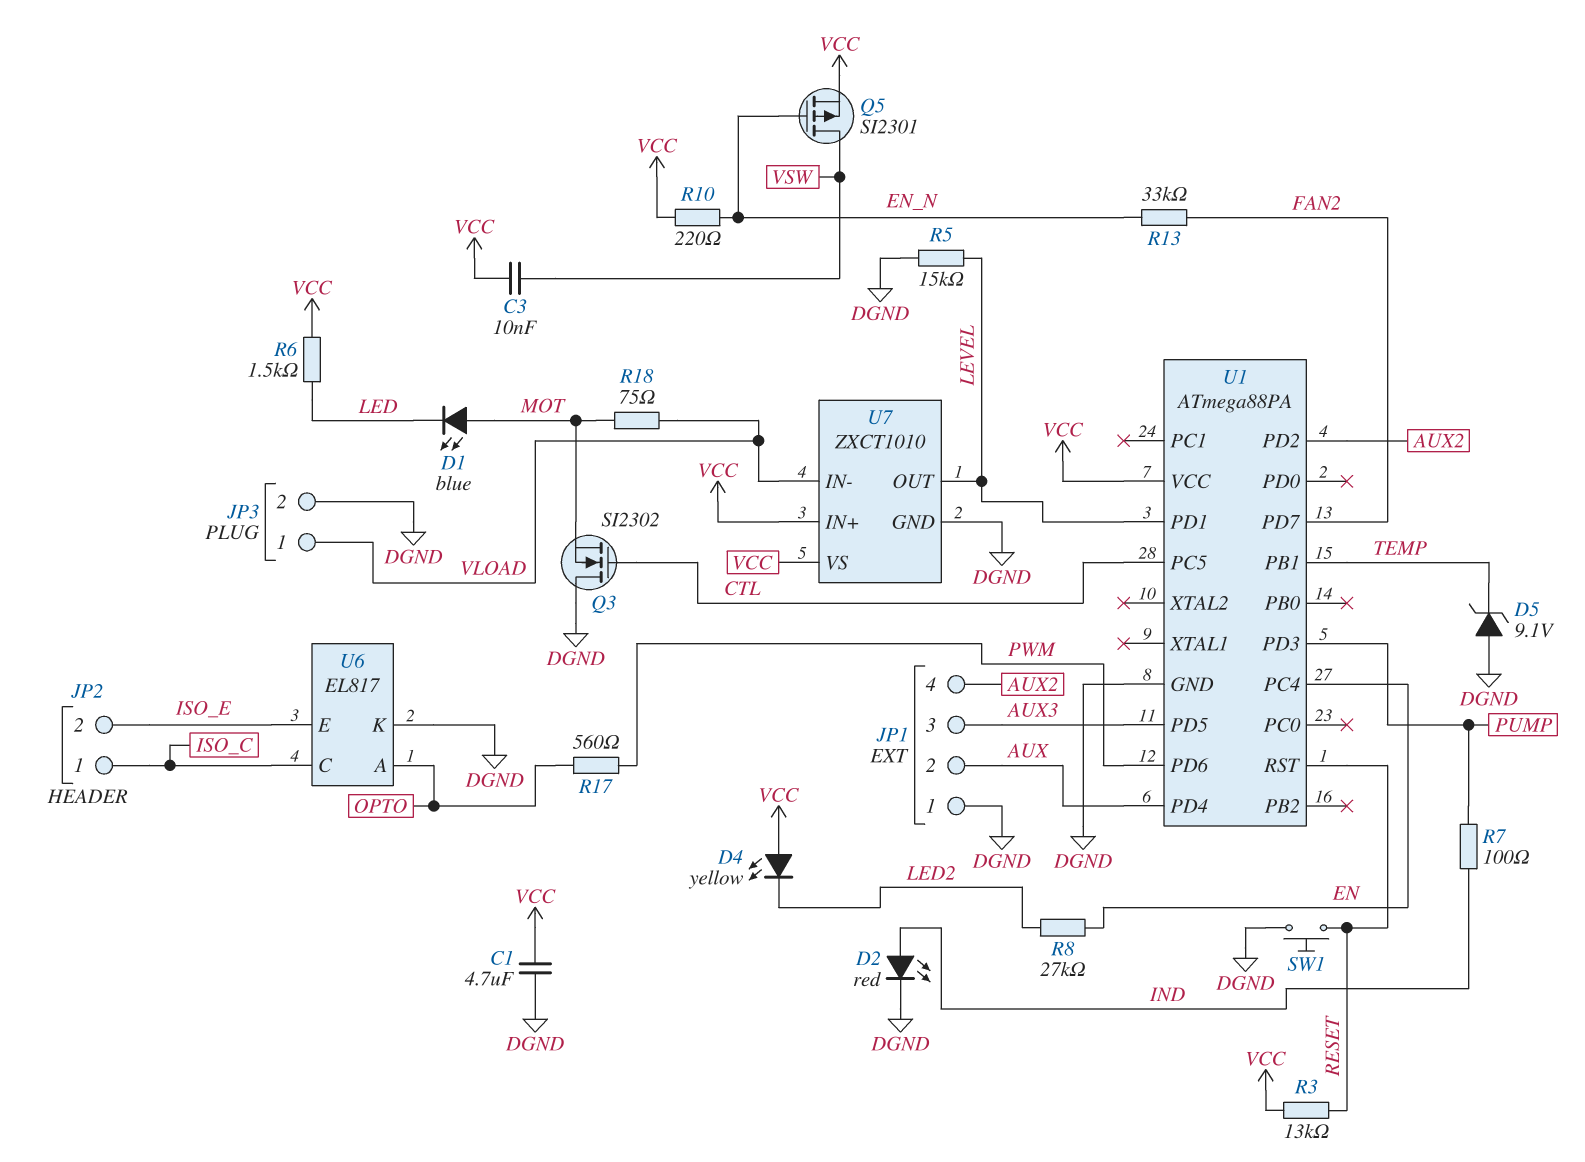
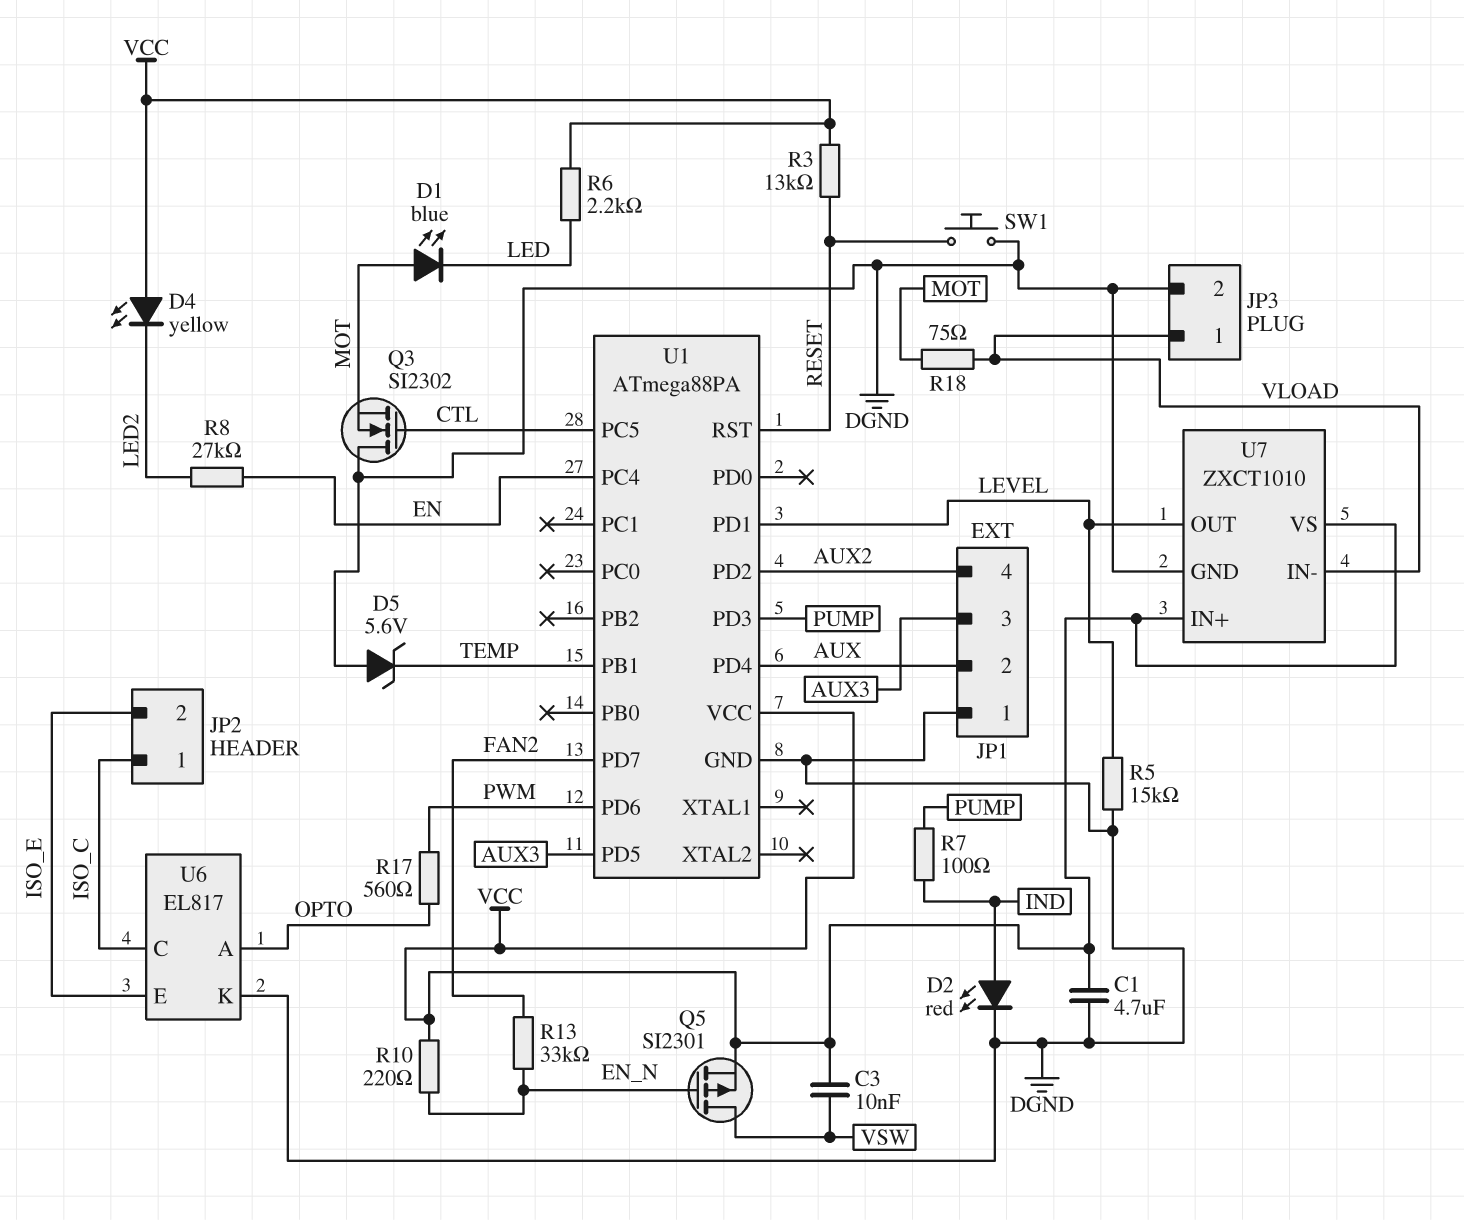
D5: zener 9.1V (A DGND, K TEMP) -> zener 5.6V (A DGND, K TEMP)
R6: 1.5k (LED, VCC) -> 2.2k (LED, VCC)

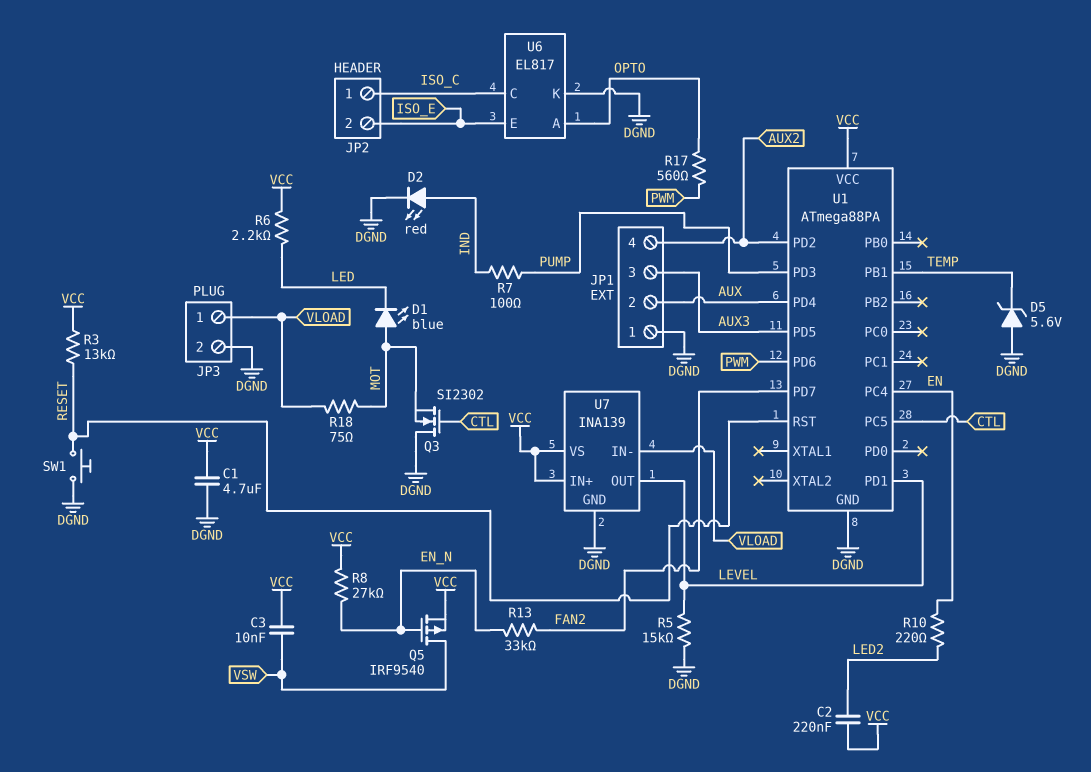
C2: none -> 220nF (LED2, VCC)
D4: LED yellow (A VCC, K LED2) -> none
Q5: PMOS SI2301 (G EN_N, D VSW, S VCC) -> PMOS IRF9540 (G EN_N, D VSW, S VCC)
R8: 27k (EN, LED2) -> 27k (EN_N, VCC)
R10: 220 (EN_N, VCC) -> 220 (EN, LED2)
U7: ZXCT1010 -> INA139

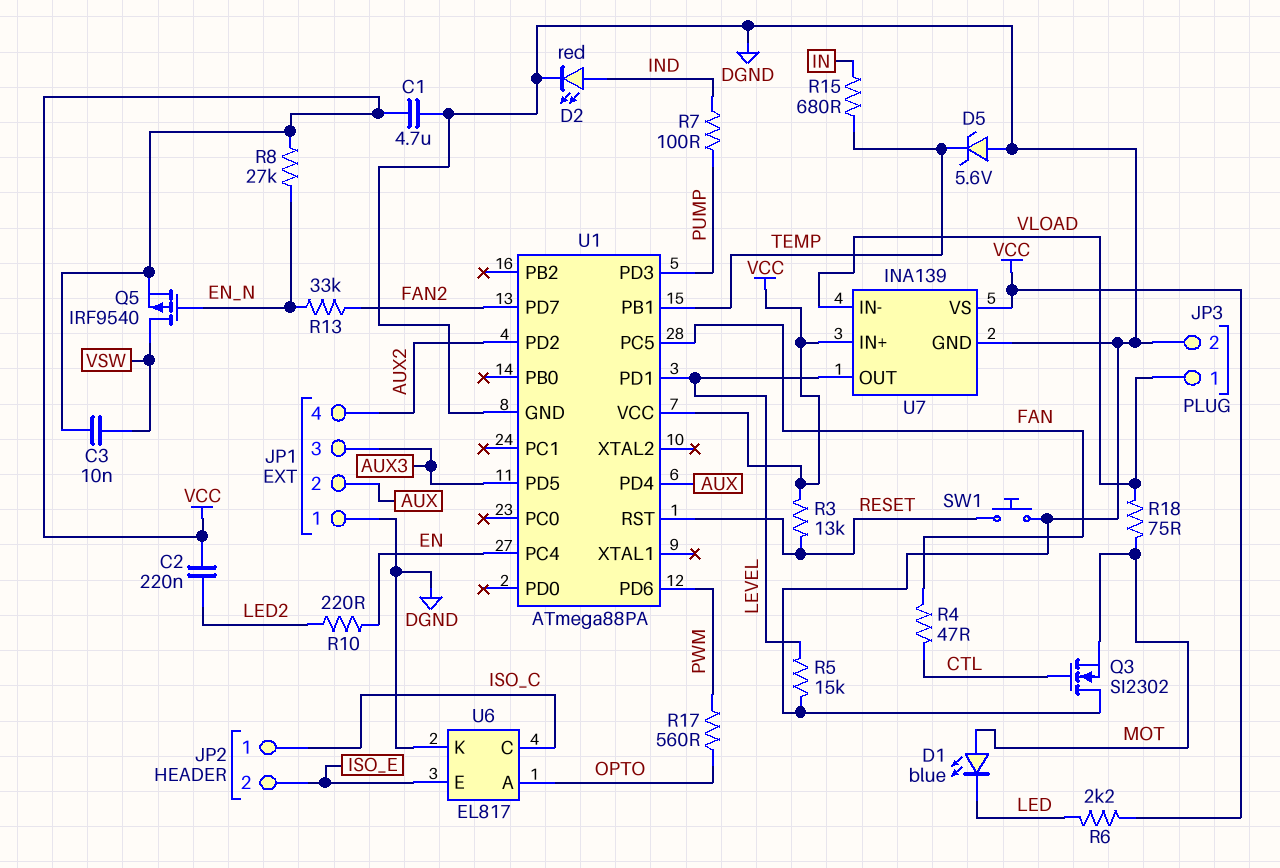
R4: none -> 47 (CTL, FAN)
R15: none -> 680 (IN, TEMP)
U1 pin PC5: CTL -> FAN

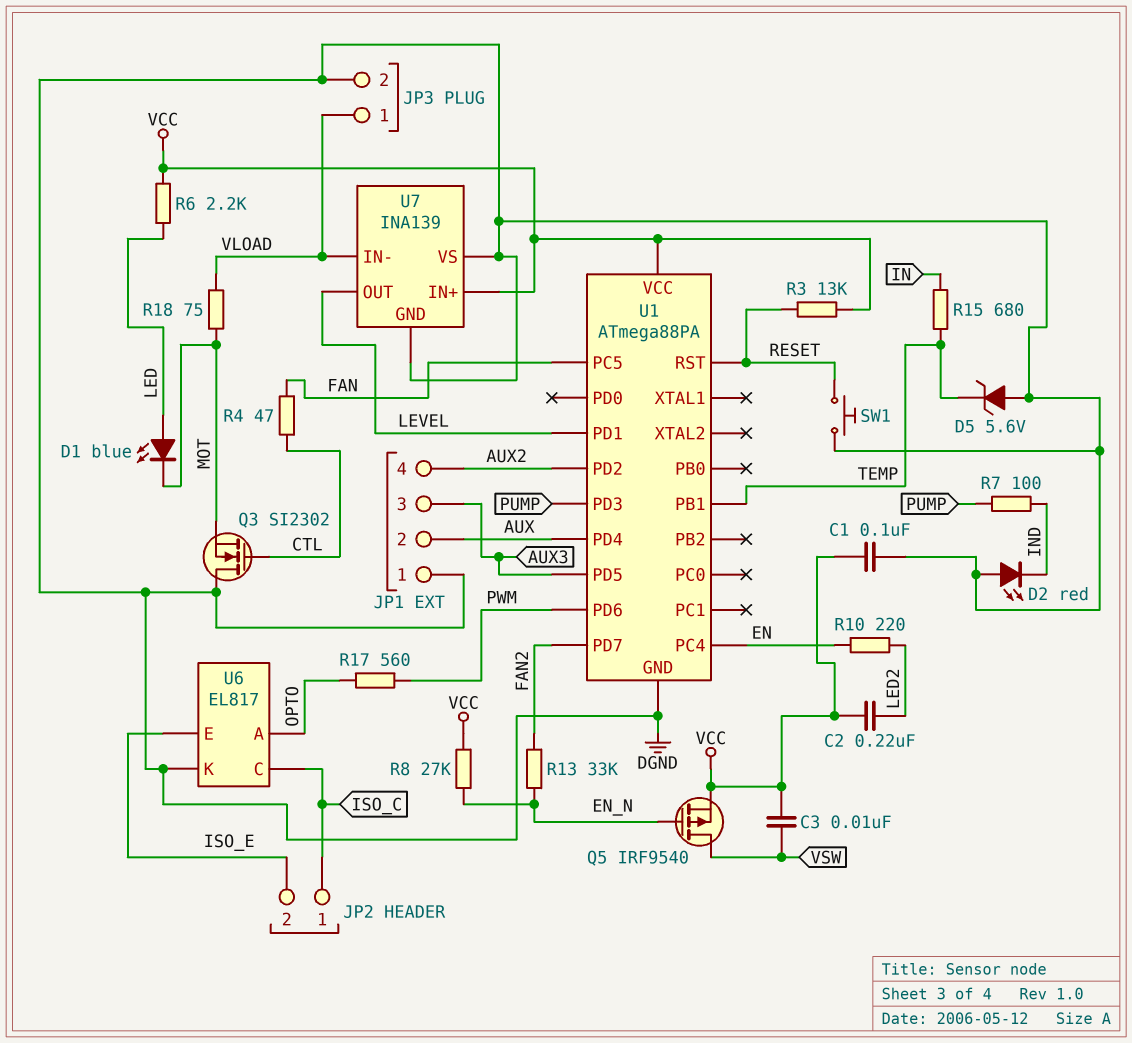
C1: 4.7uF (DGND, VCC) -> 100nF (DGND, VCC)
D1: LED blue (A MOT, K LED) -> LED blue (A LED, K MOT)
D2: LED red (A IND, K DGND) -> LED red (A DGND, K IND)
R5: 15k (DGND, LEVEL) -> none
U7 pin VS: VCC -> DGND

